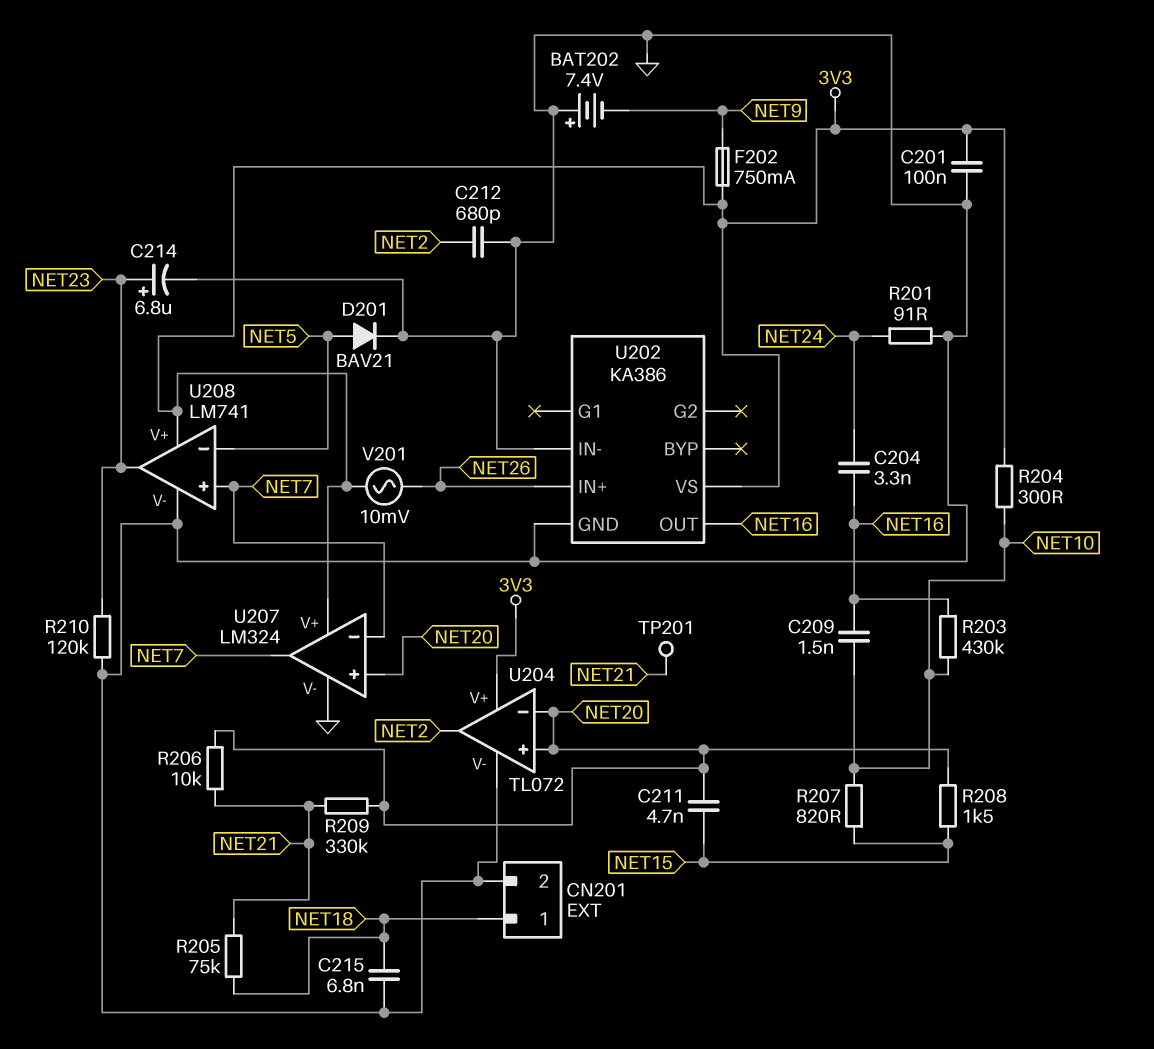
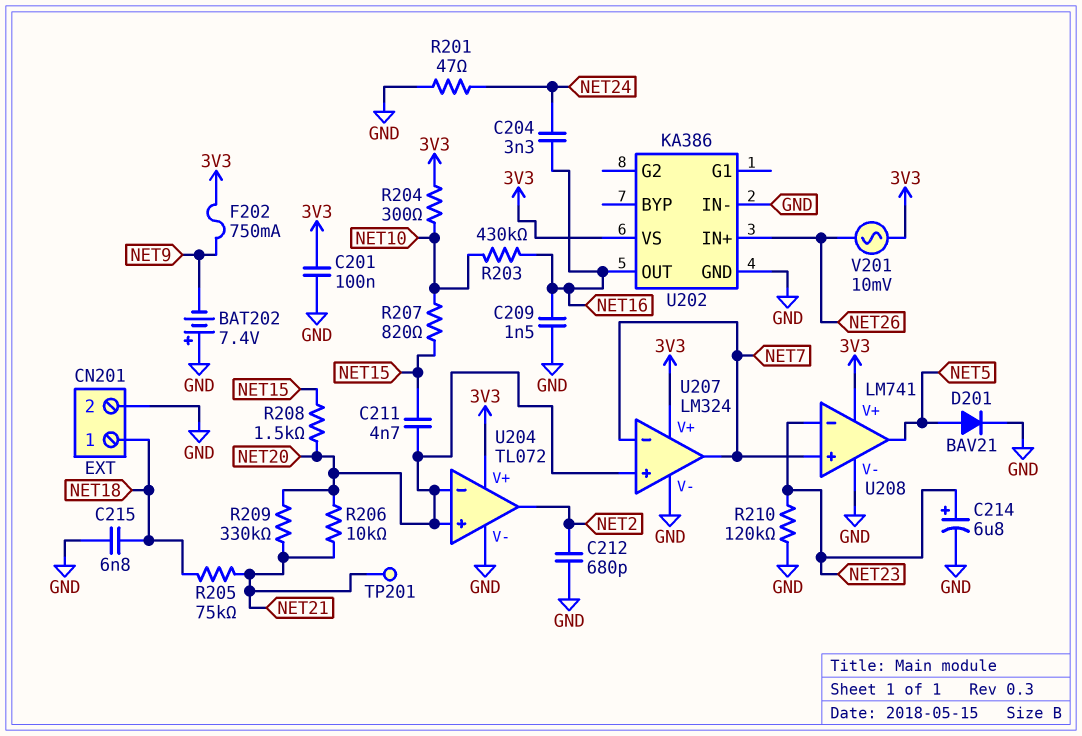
C209: 1.5nF (NET10, NET16) -> 1.5nF (GND, NET16)
R201: 91 (GND, NET24) -> 47 (GND, NET24)
U208 pin in-: NET5 -> NET23
U208 pin out: NET23 -> NET5

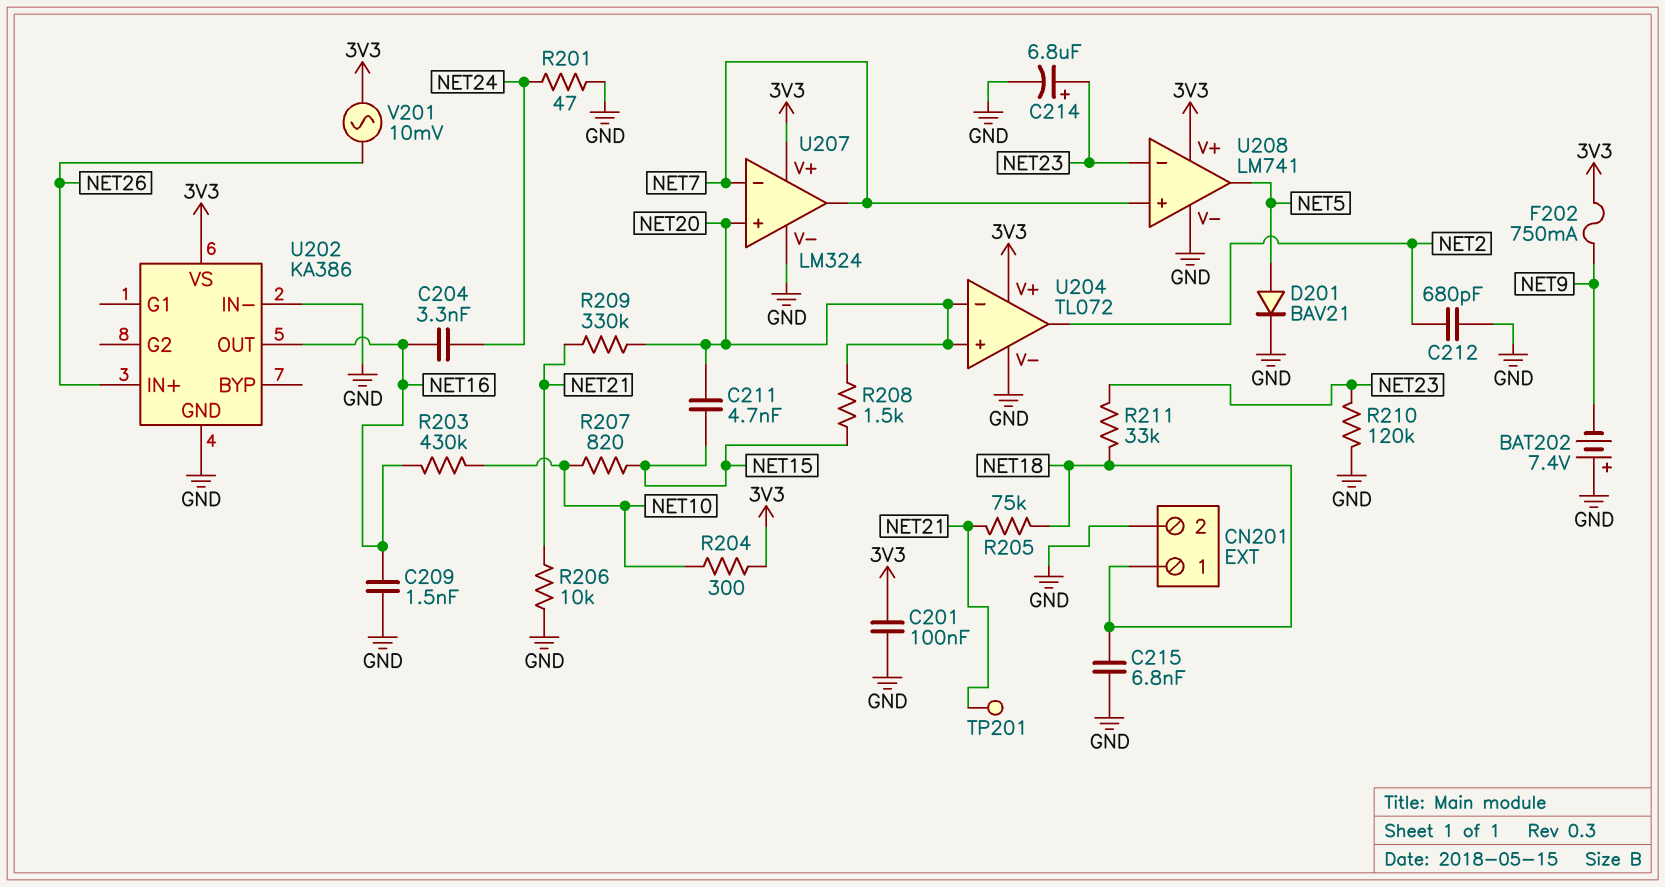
R206: 10k (NET20, NET21) -> 10k (GND, NET21)
R211: none -> 33k (NET18, NET23)

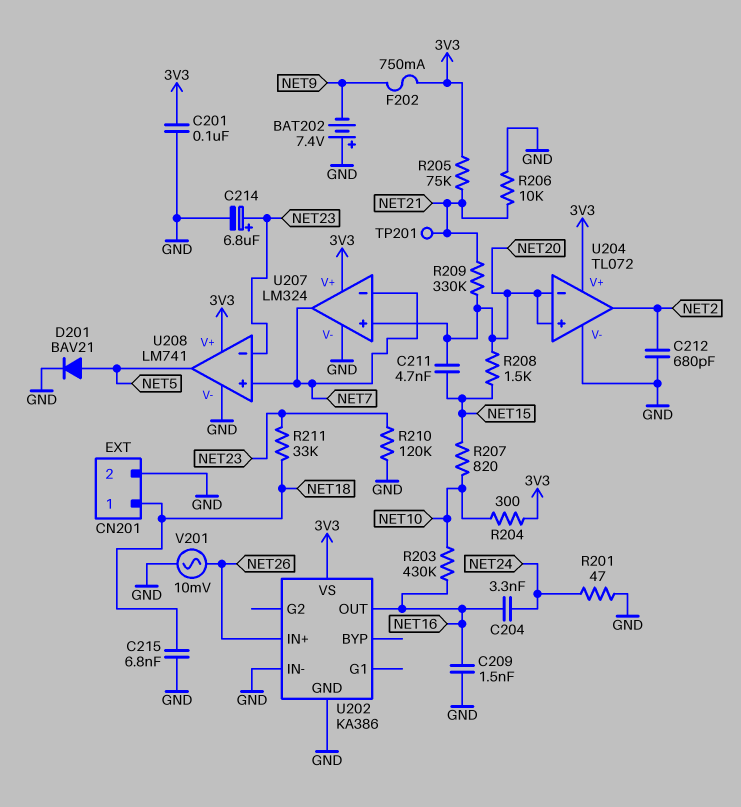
R205: 75k (NET18, NET21) -> 75k (3V3, NET21)
V201: AC 10mV (3V3, NET26) -> AC 10mV (GND, NET26)

